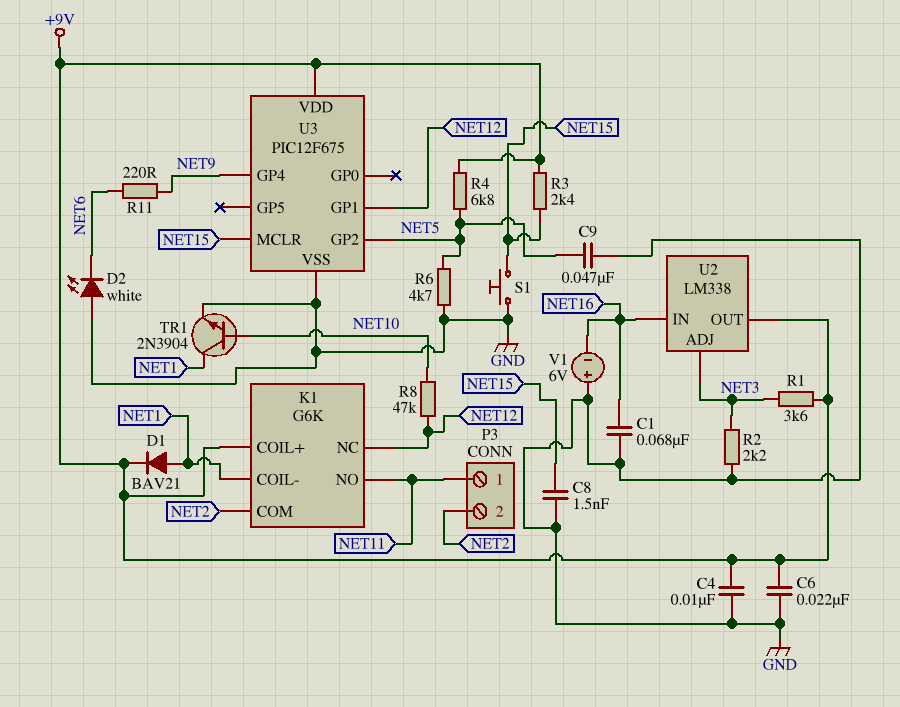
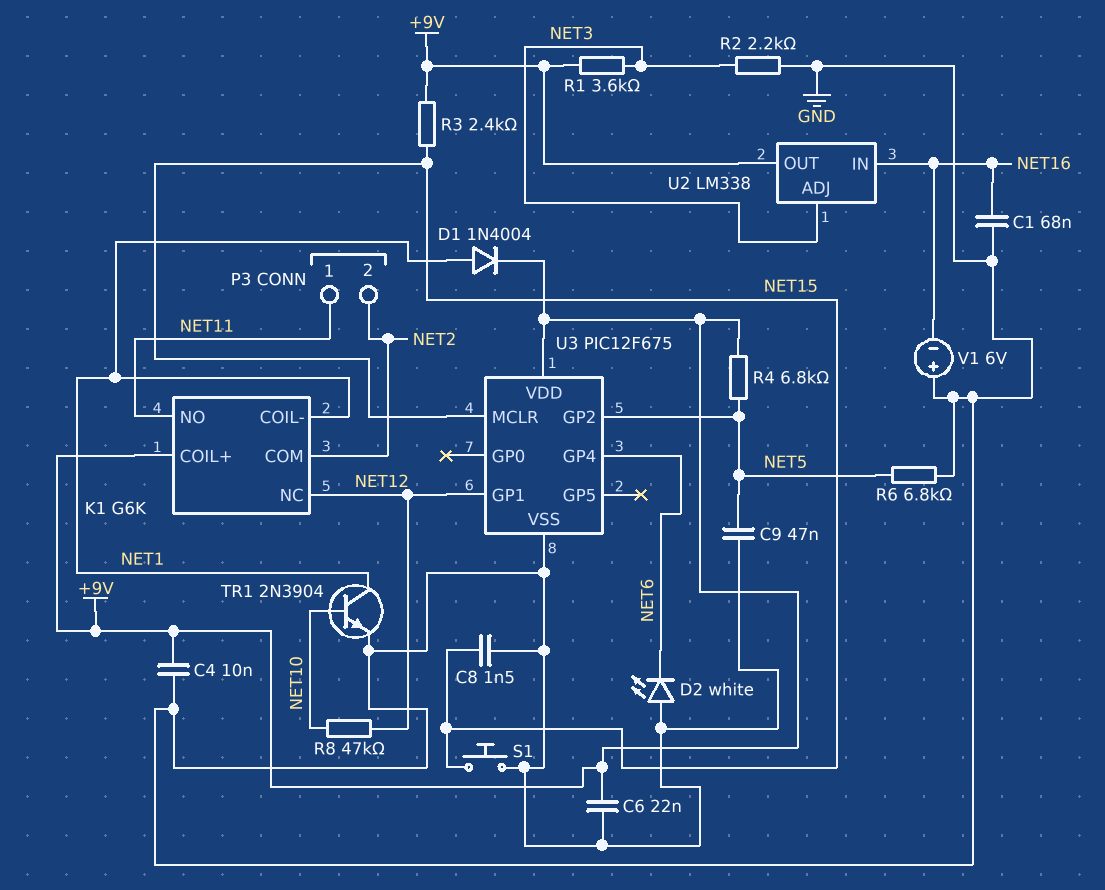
D1: diode BAV21 (A NET1, K +9V) -> diode 1N4004 (A NET1, K +9V)
R6: 4.7k (GND, NET5) -> 6.8k (GND, NET5)
R11: 220 (NET6, NET9) -> none
U3 pin GP4: NET9 -> NET6

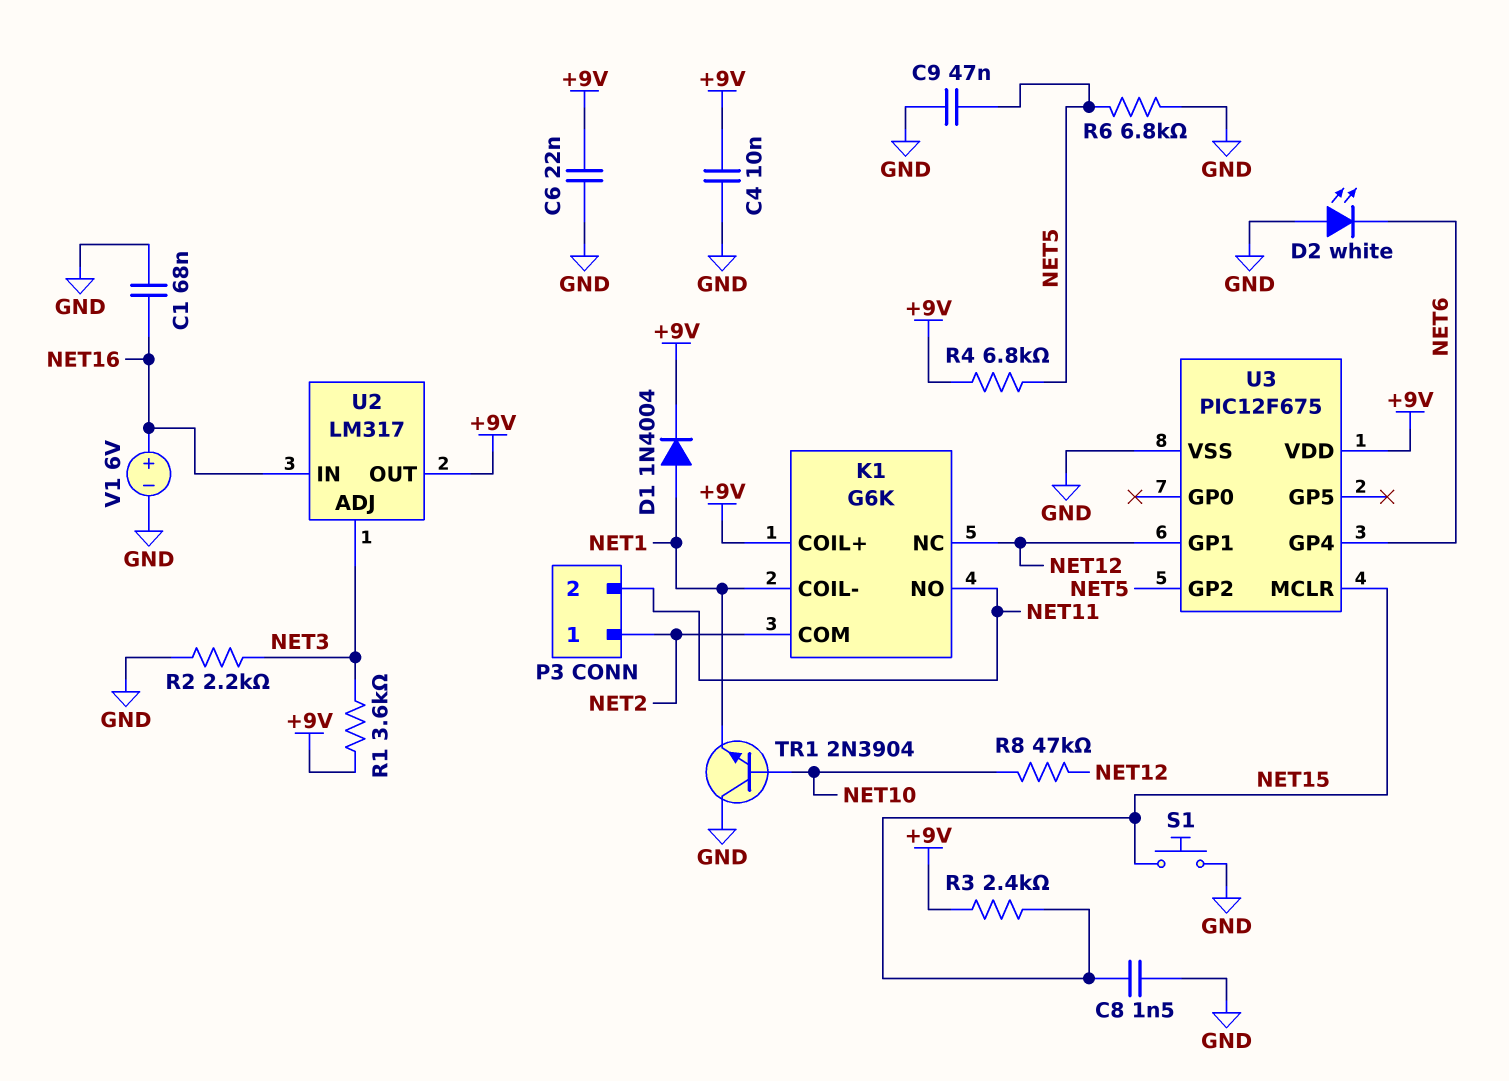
P3 pin 1: NET11 -> NET2
P3 pin 2: NET2 -> NET11
TR1: NPN 2N3904 (B NET10, C NET1, E GND) -> NPN 2N3904 (B NET10, C GND, E NET1)
U2: LM338 -> LM317
V1: 6V (plus GND, minus NET16) -> 6V (plus NET16, minus GND)

